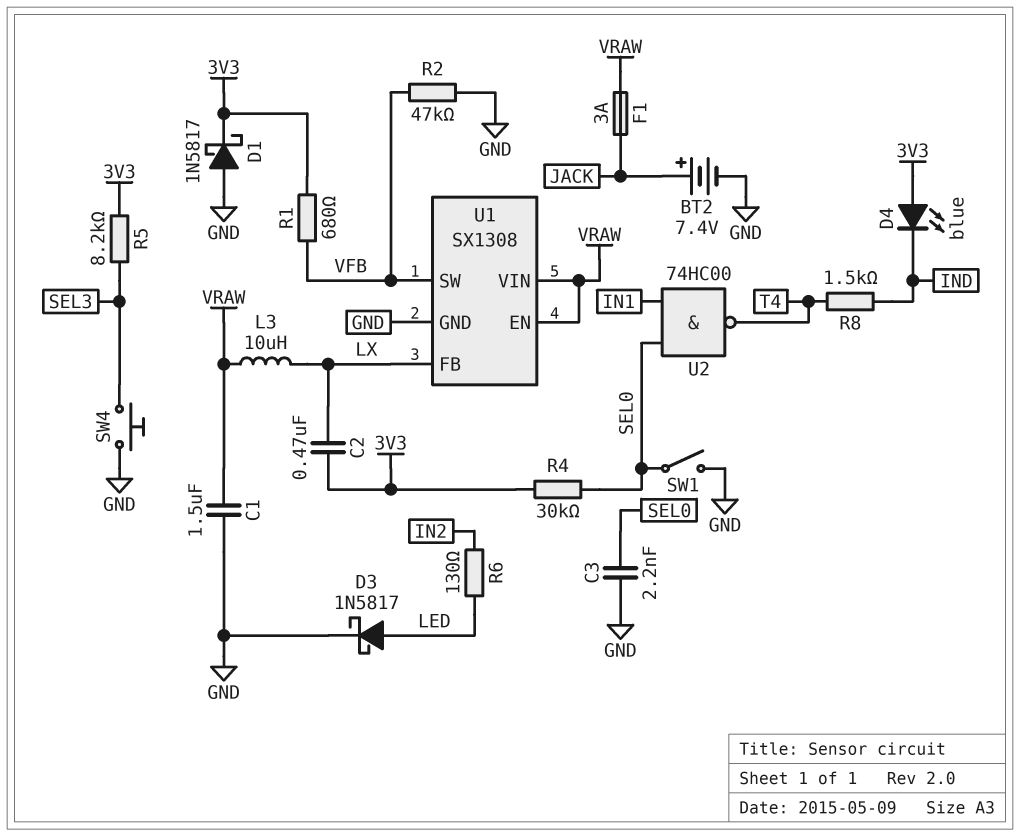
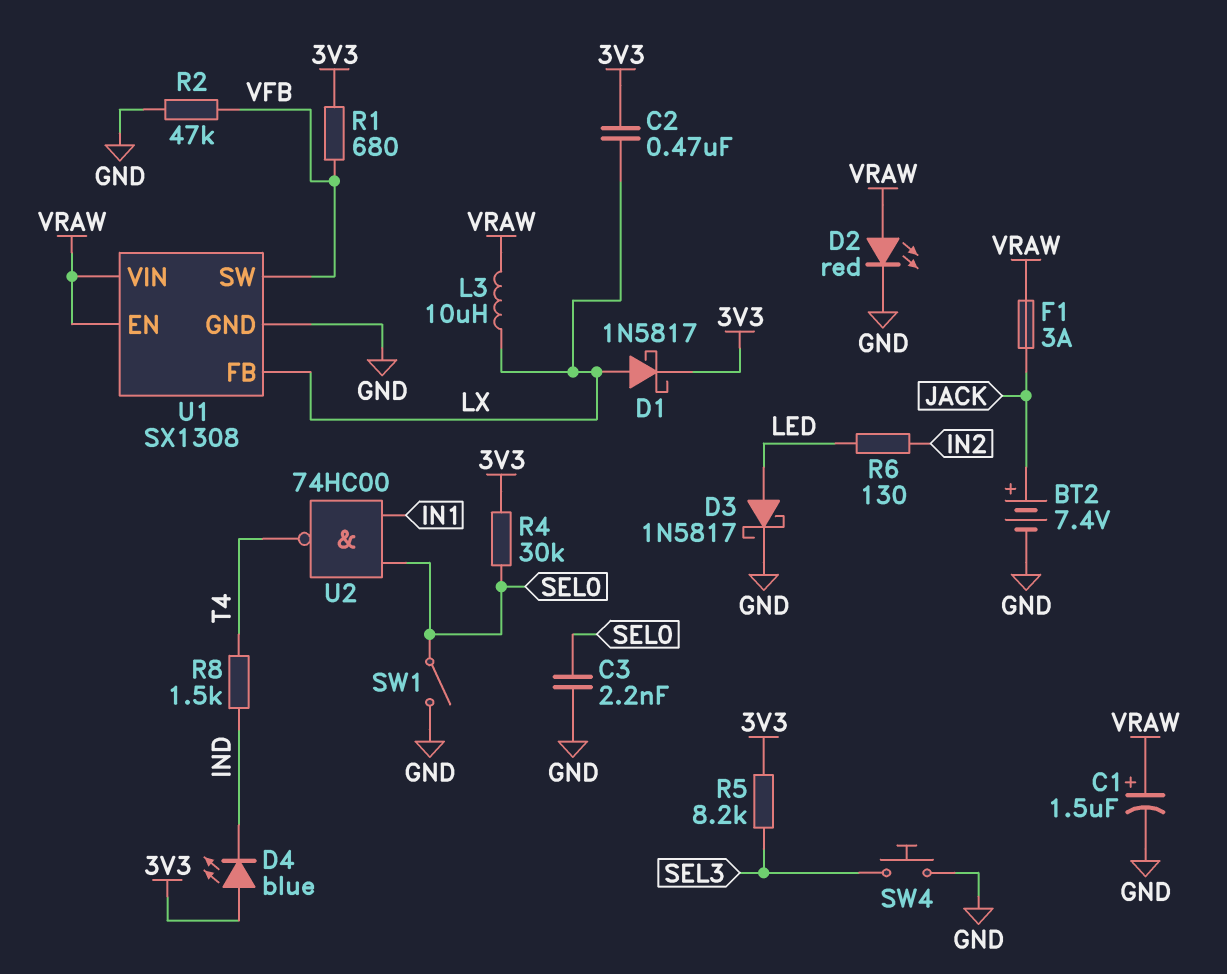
C1: 1.5uF (GND, VRAW) -> 1.5uF (plus VRAW, minus GND)
D1: schottky 1N5817 (A GND, K 3V3) -> schottky 1N5817 (A LX, K 3V3)
D2: none -> LED red (A VRAW, K GND)

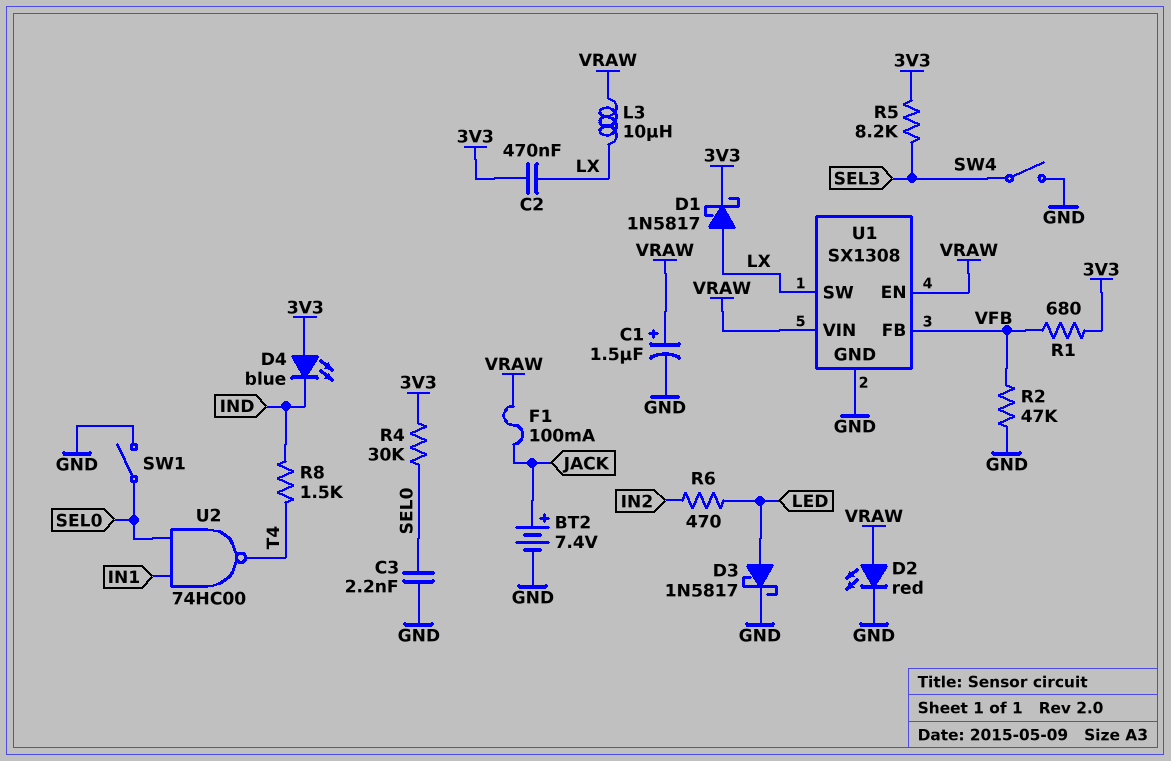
F1: 3A (JACK, VRAW) -> 100mA (JACK, VRAW)
R6: 130 (IN2, LED) -> 470 (IN2, LED)
SW4: button (GND, SEL3) -> switch (GND, SEL3)
U1 pin FB: LX -> VFB
U1 pin SW: VFB -> LX

